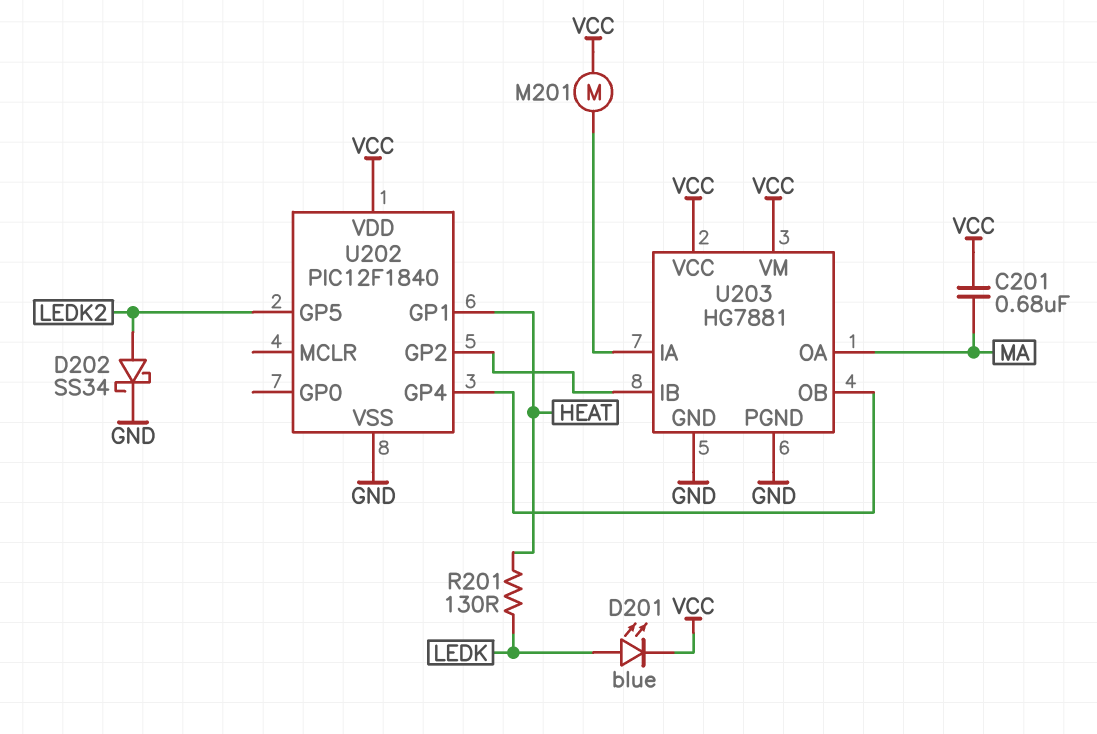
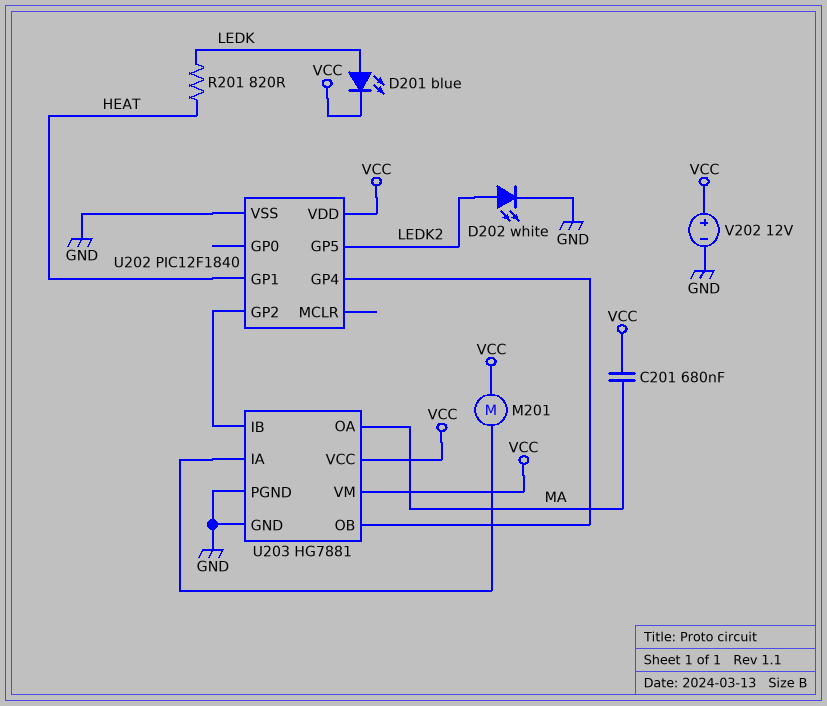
D202: schottky SS34 (A LEDK2, K GND) -> LED white (A LEDK2, K GND)
R201: 130 (HEAT, LEDK) -> 820 (HEAT, LEDK)
V202: none -> 12V (plus VCC, minus GND)

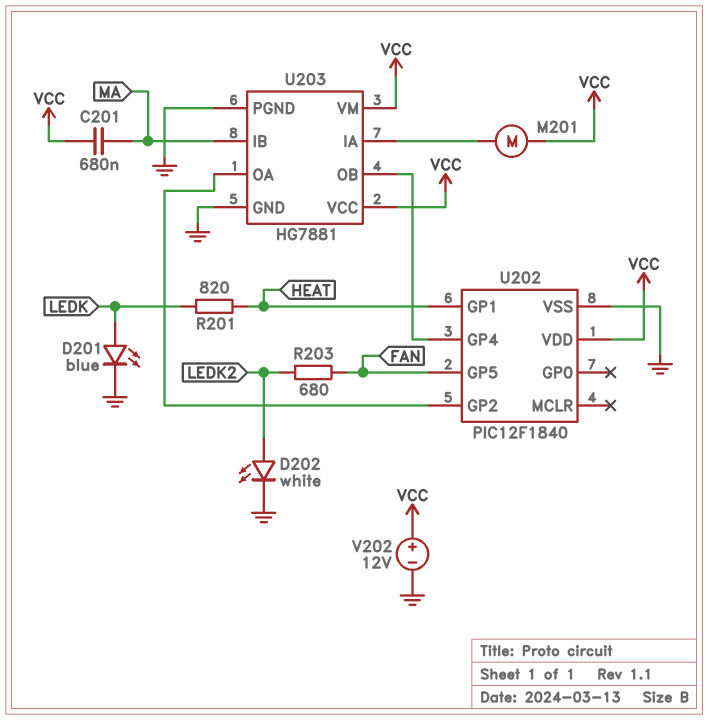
D201: LED blue (A LEDK, K VCC) -> LED blue (A LEDK, K GND)
R203: none -> 680 (FAN, LEDK2)
U202 pin GP5: LEDK2 -> FAN
U203 pin IB: U202/GP2 -> MA
U203 pin OA: MA -> U202/GP2

